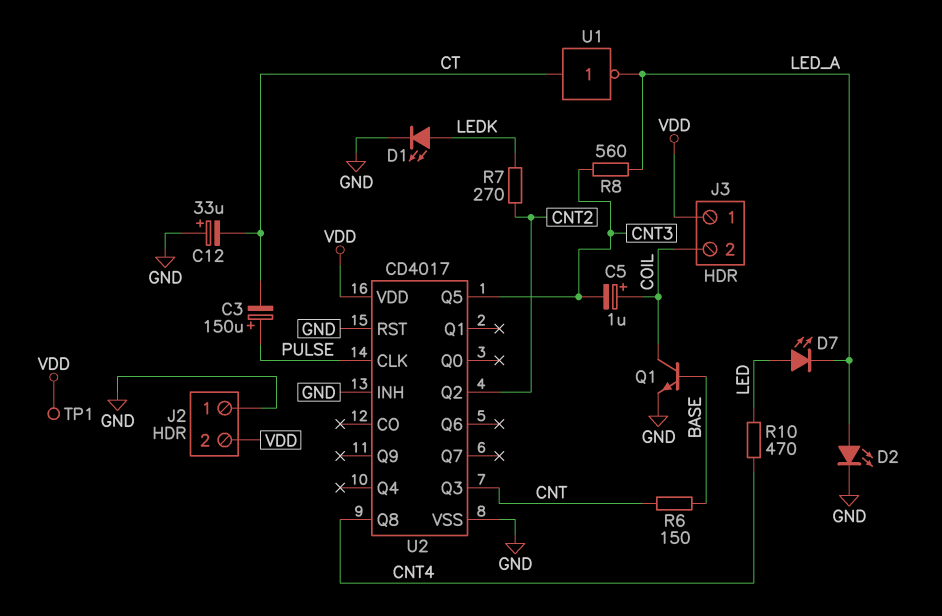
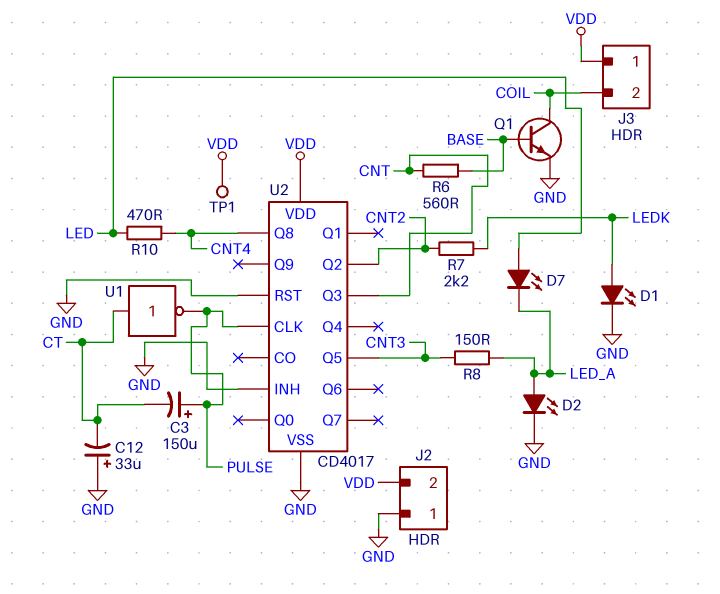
C5: 1uF (plus COIL, minus CNT3) -> none
R6: 150 (BASE, CNT) -> 560 (BASE, CNT)
R7: 270 (CNT2, LEDK) -> 2.2k (CNT2, LEDK)
R8: 560 (CNT3, LED_A) -> 150 (CNT3, LED_A)
U1: NOT (in CT, out LED_A) -> NOT (in CT, out PULSE)

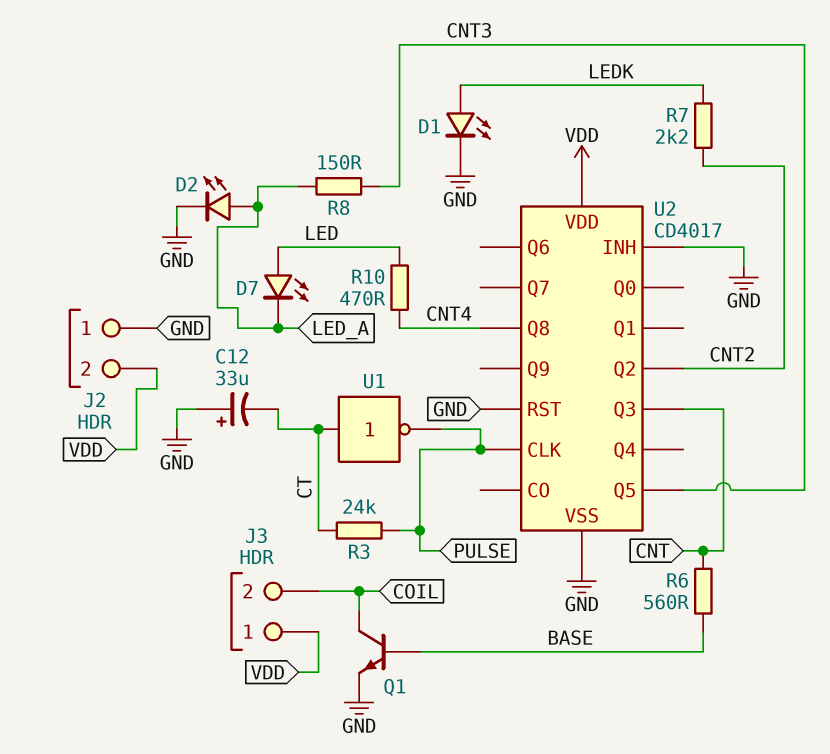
C3: 150uF (plus PULSE, minus CT) -> none
R3: none -> 24k (CT, PULSE)
TP1: test point (VDD) -> none

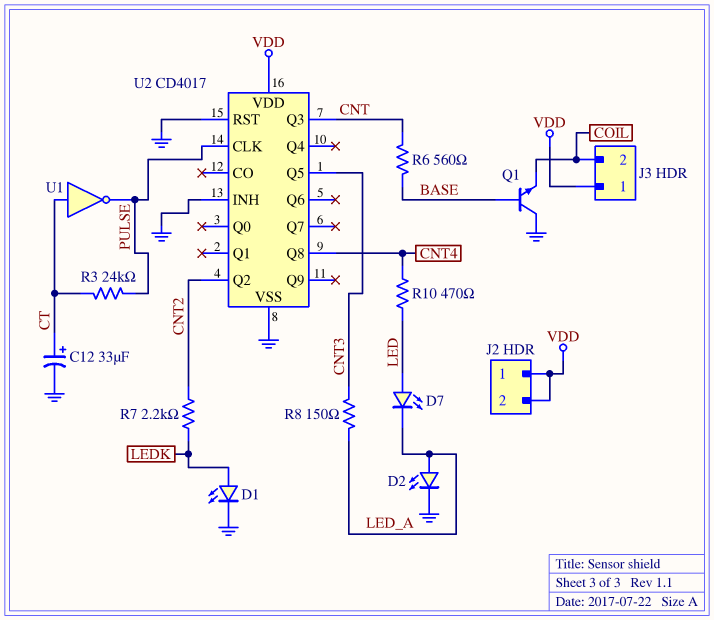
C12: 33uF (plus GND, minus CT) -> 33uF (plus CT, minus GND)
J2 pin 1: GND -> VDD
Q1: NPN (B BASE, C COIL, E GND) -> NPN (B BASE, C GND, E COIL)

